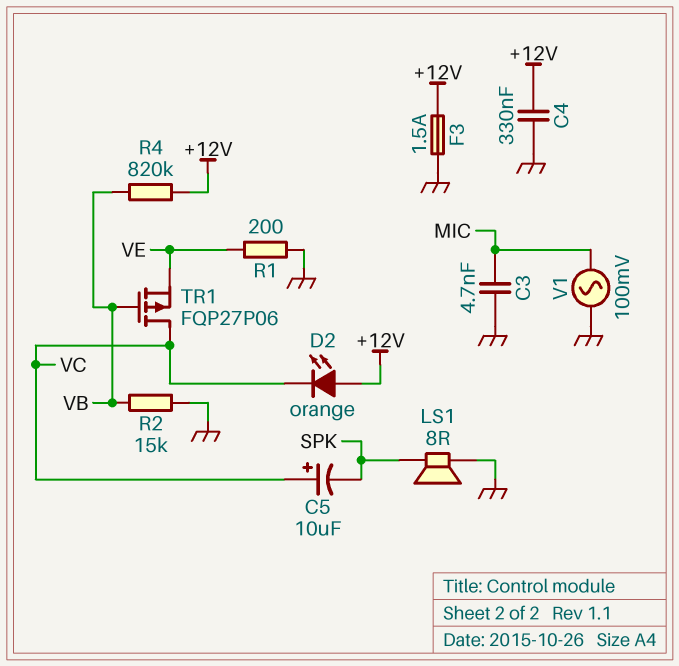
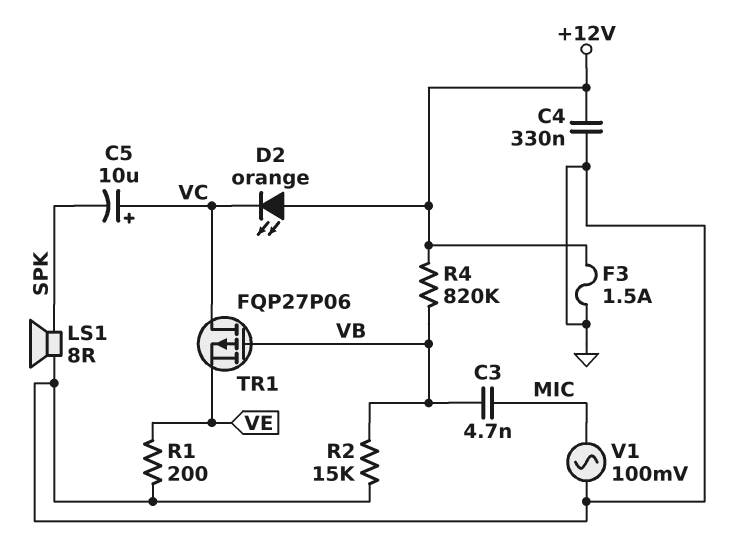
C3: 4.7nF (GND, MIC) -> 4.7nF (MIC, VB)

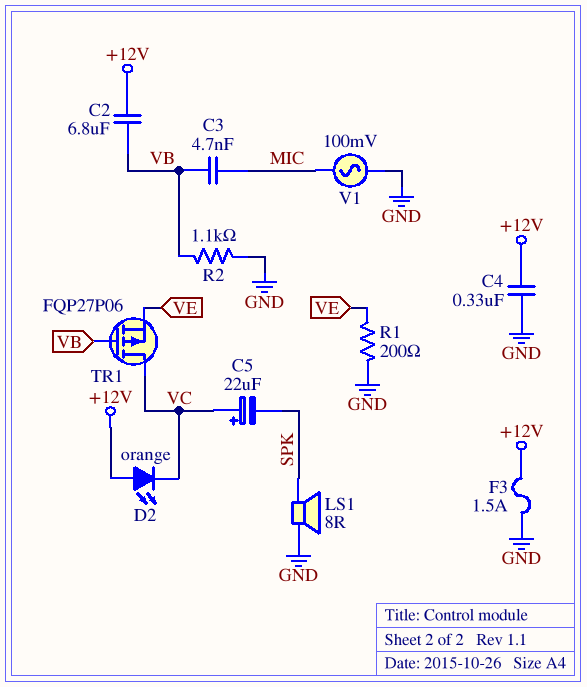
C2: none -> 6.8uF (+12V, VB)
C5: 10uF (plus VC, minus SPK) -> 22uF (plus VC, minus SPK)
R2: 15k (GND, VB) -> 1.1k (GND, VB)
R4: 820k (+12V, VB) -> none

